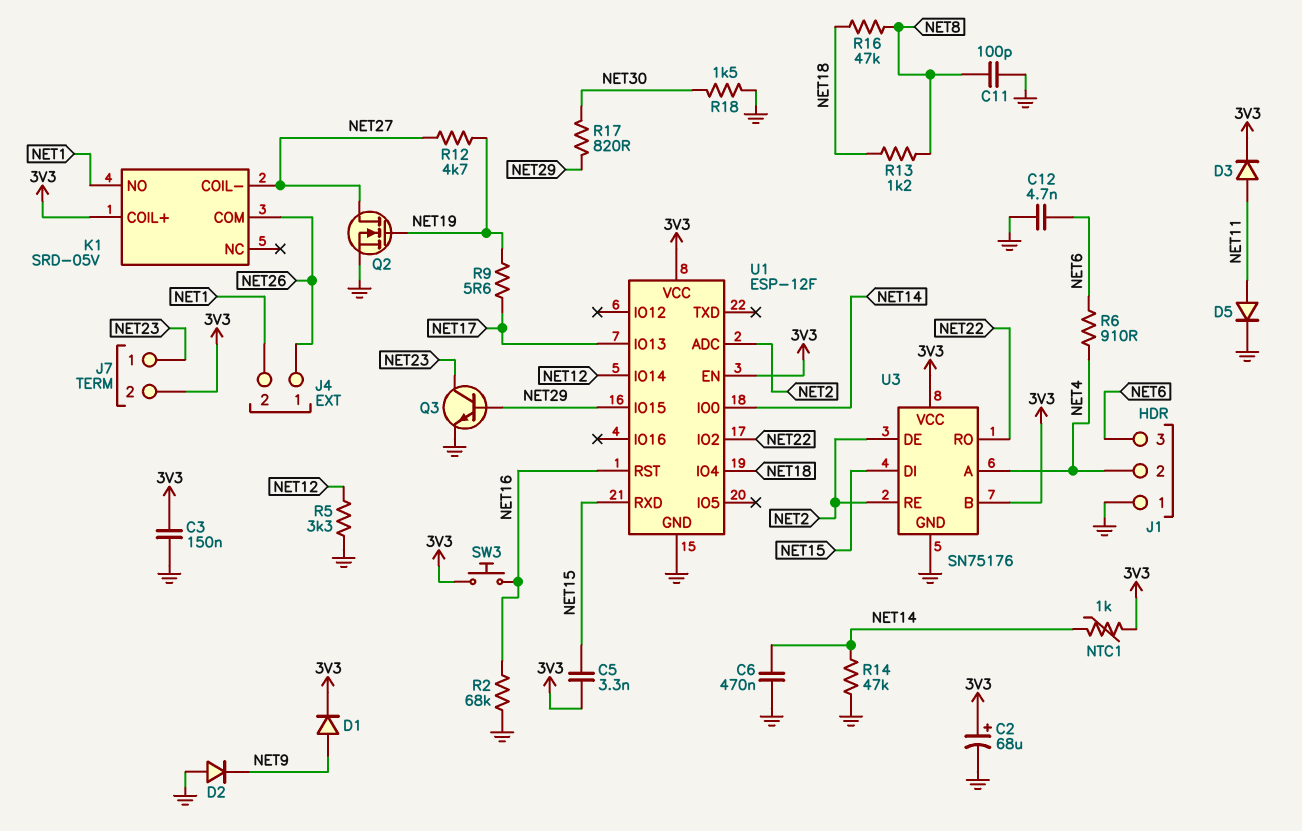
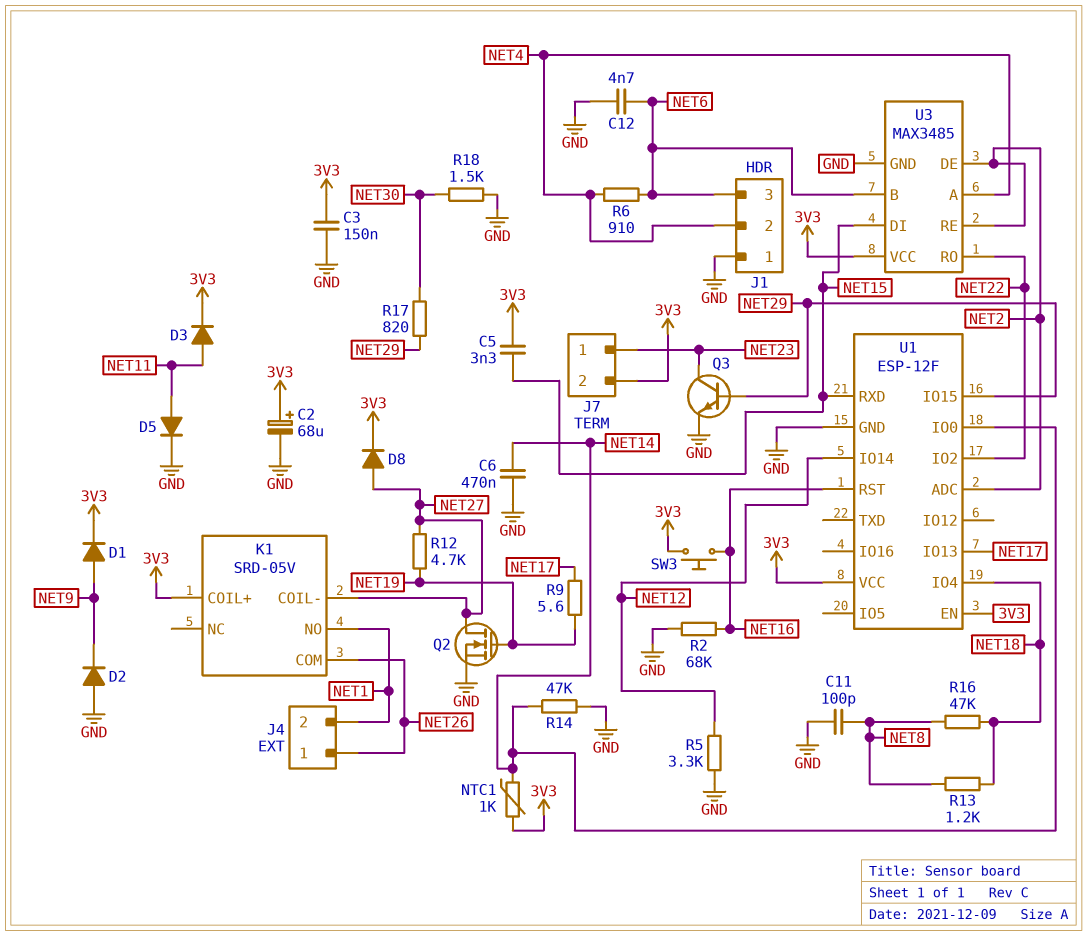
D8: none -> diode (A NET27, K 3V3)
U3: SN75176 -> MAX3485
U3 pin B: 3V3 -> NET6

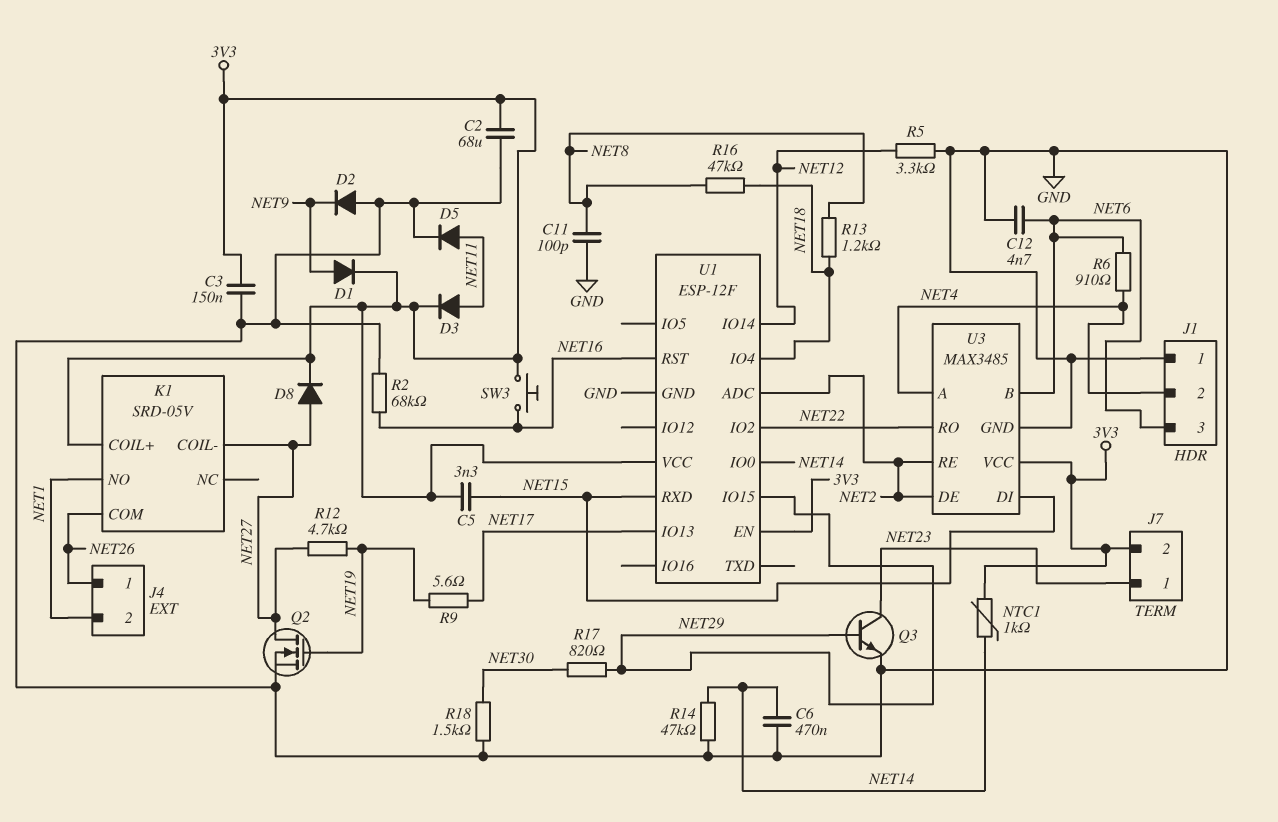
C2: 68uF (plus 3V3, minus GND) -> 68uF (3V3, GND)

